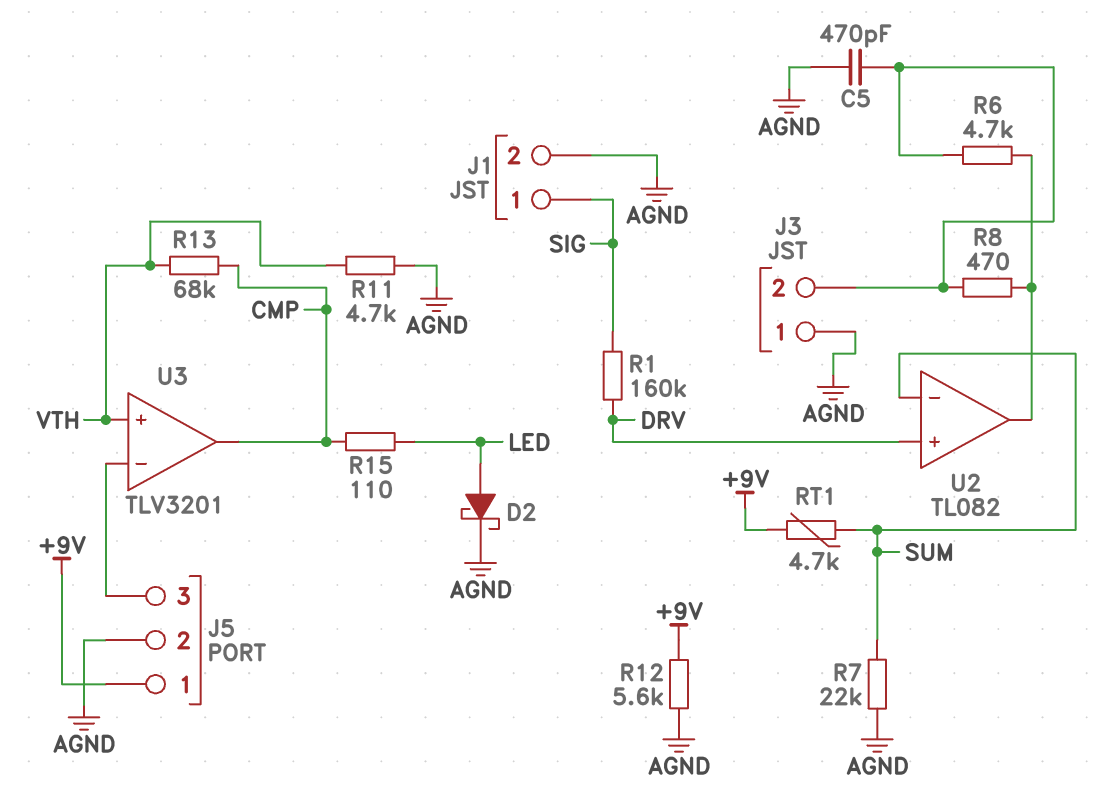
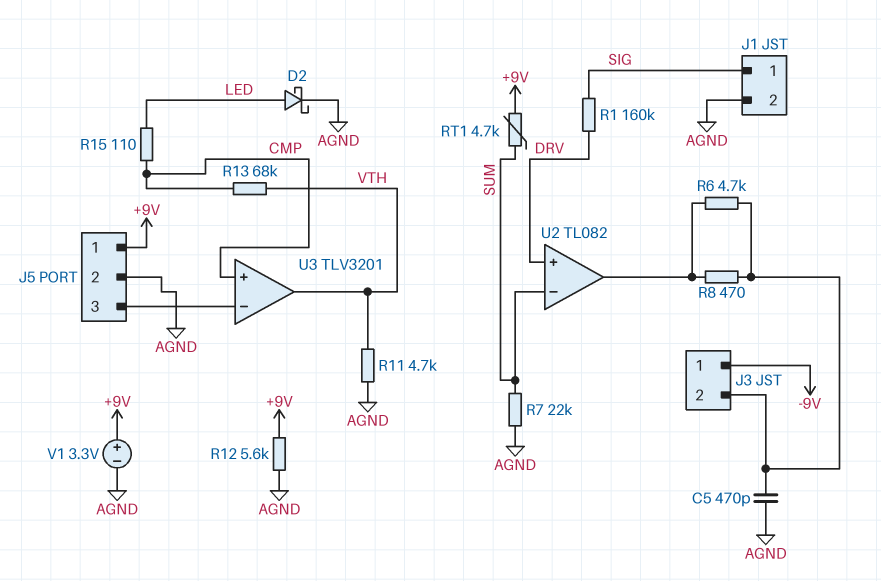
J3 pin 1: AGND -> -9V
U3 pin in+: VTH -> CMP
U3 pin out: CMP -> VTH
V1: none -> 3.3V (plus +9V, minus AGND)

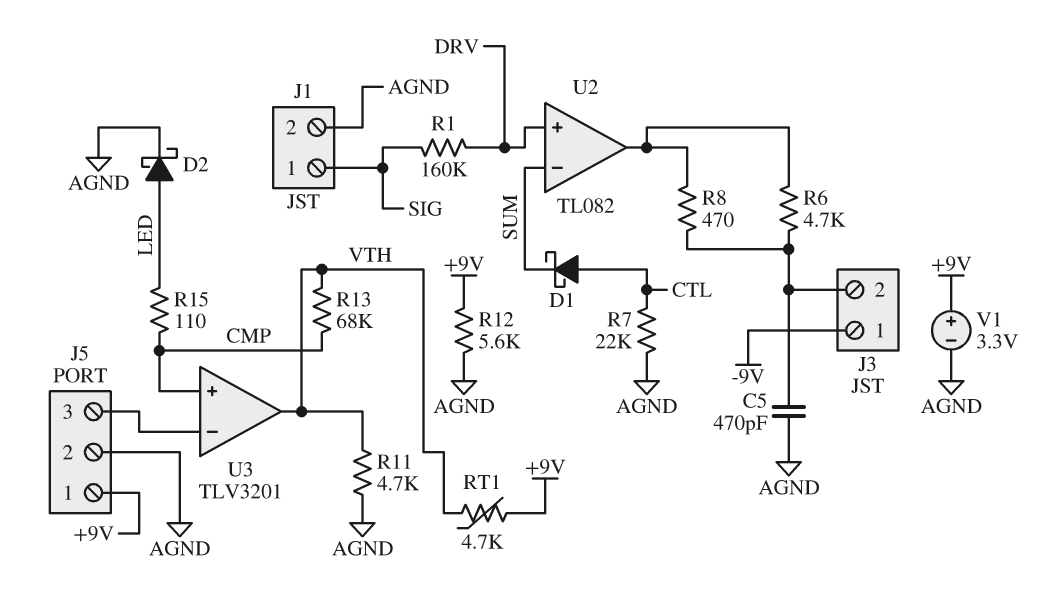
D1: none -> schottky (A CTL, K SUM)
R7: 22k (AGND, SUM) -> 22k (AGND, CTL)
RT1: 4.7k (+9V, SUM) -> 4.7k (+9V, VTH)

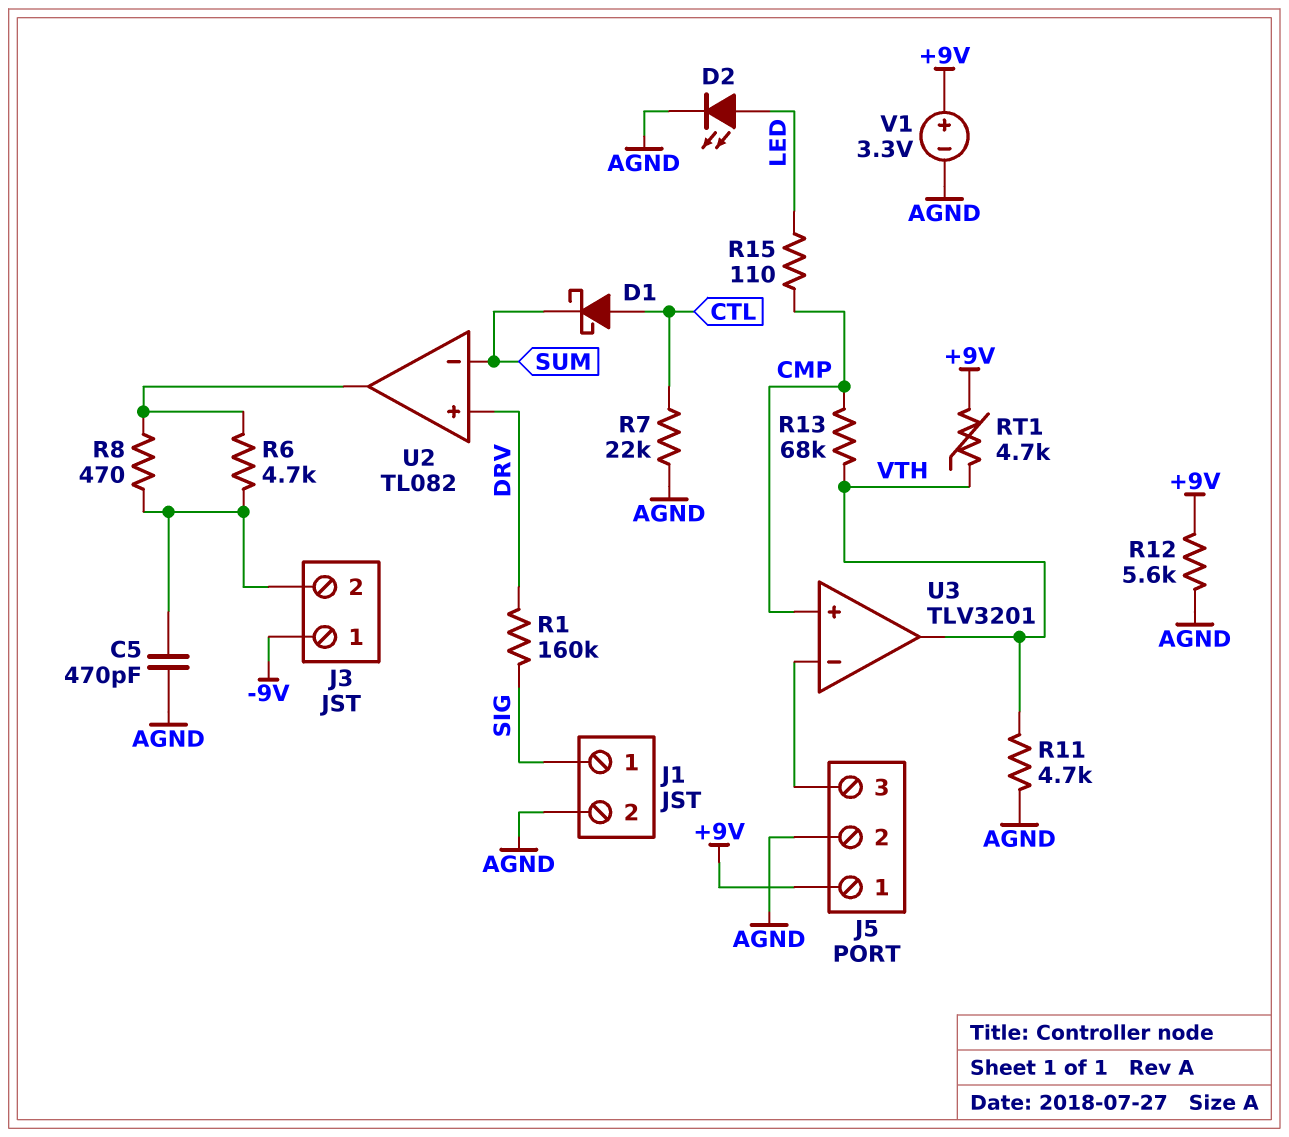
D2: schottky (A LED, K AGND) -> LED (A LED, K AGND)

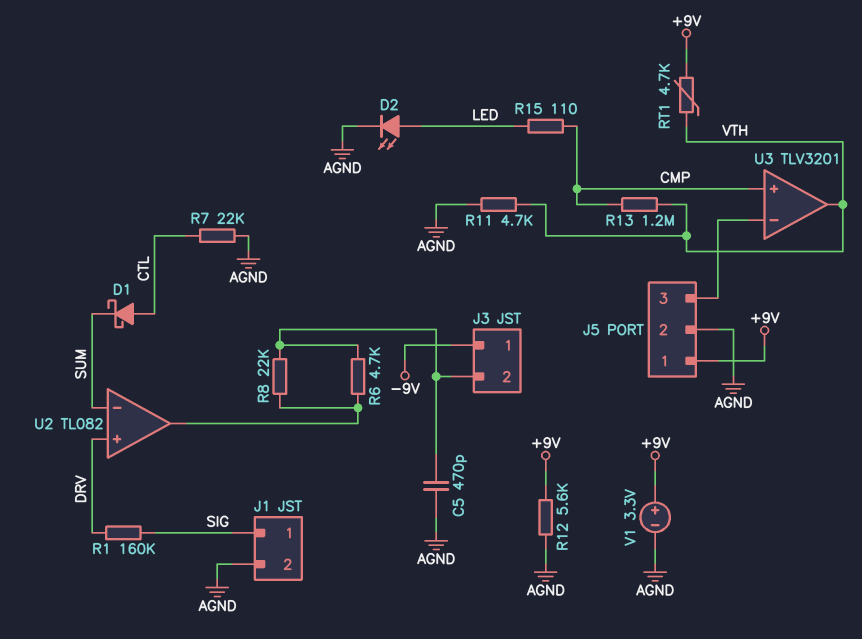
R8: 470 (J3/2, U2/out) -> 22k (J3/2, U2/out)
R13: 68k (CMP, VTH) -> 1.2M (CMP, VTH)

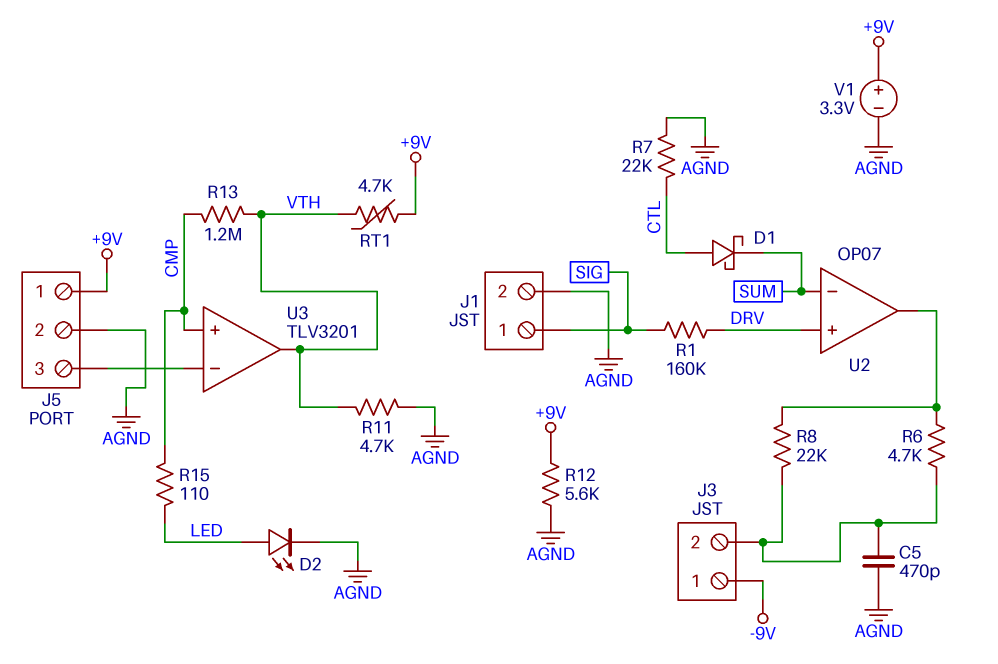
U2: TL082 -> OP07

